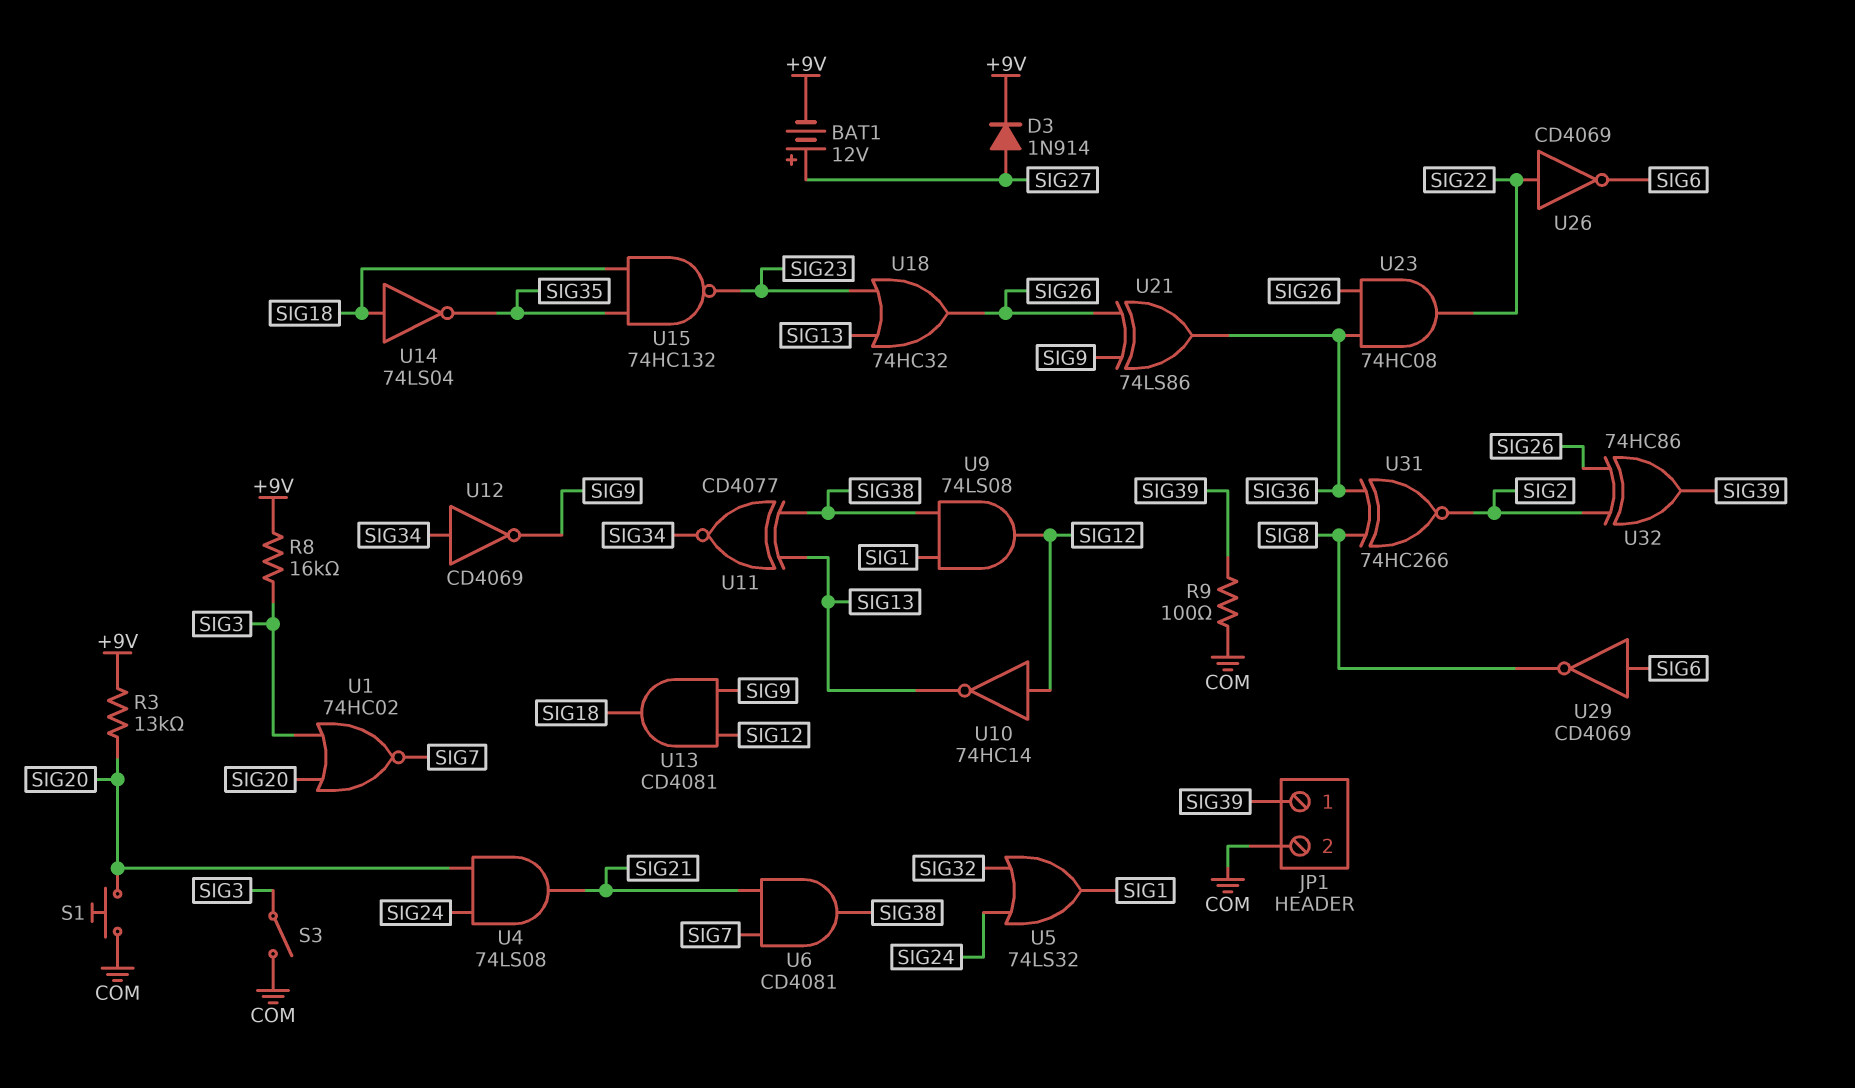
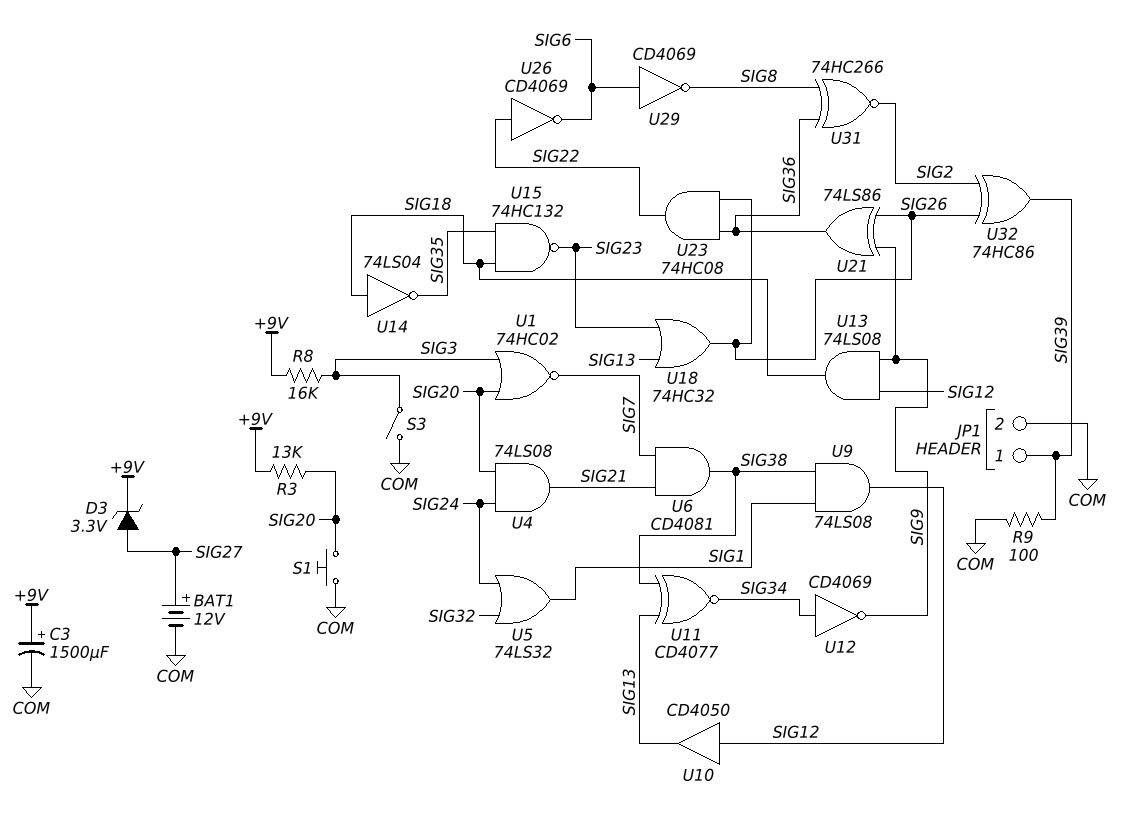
BAT1: 12V (plus SIG27, minus +9V) -> 12V (plus SIG27, minus COM)
C3: none -> 1500uF (plus +9V, minus COM)
D3: diode 1N914 (A SIG27, K +9V) -> zener 3.3V (A SIG27, K +9V)
U10: NOT 74HC14 (in SIG12, out SIG13) -> buffer CD4050 (in SIG12, out SIG13)
U13: AND CD4081 (in SIG9, in SIG12, out SIG18) -> AND 74LS08 (in SIG9, in SIG12, out SIG18)

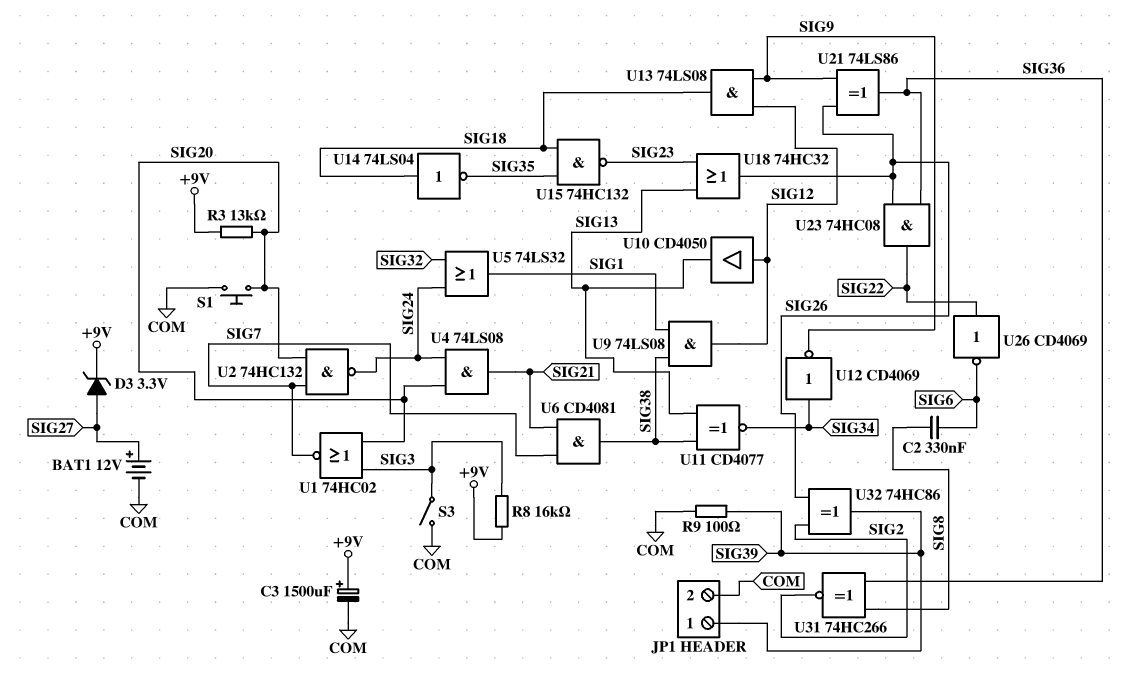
C2: none -> 330nF (SIG6, SIG8)
U2: none -> NAND 74HC132 (in SIG7, in SIG20, out SIG24)
U29: NOT CD4069 (in SIG6, out SIG8) -> none

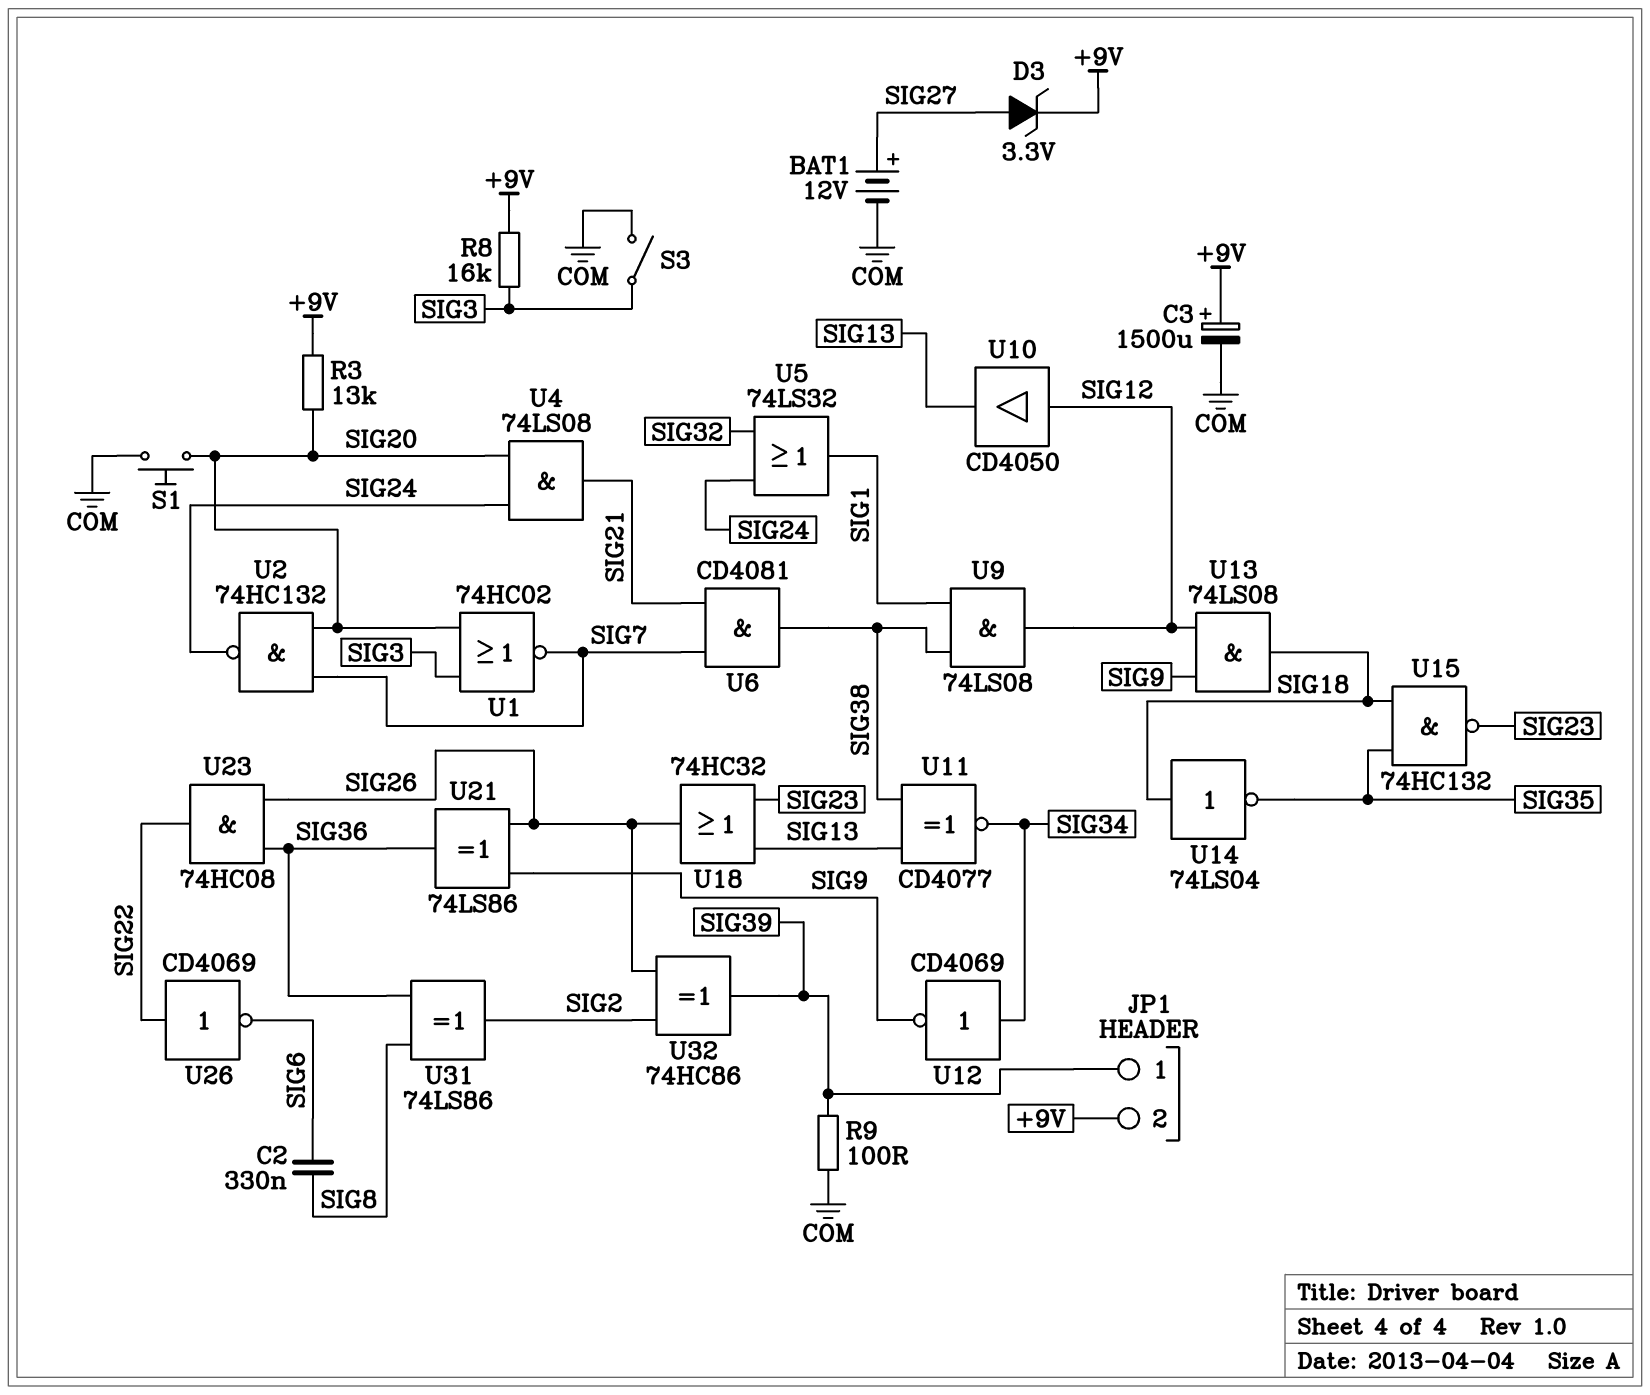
JP1 pin 2: COM -> +9V
U31: XNOR 74HC266 (in SIG8, in SIG36, out SIG2) -> XOR 74LS86 (in SIG8, in SIG36, out SIG2)

